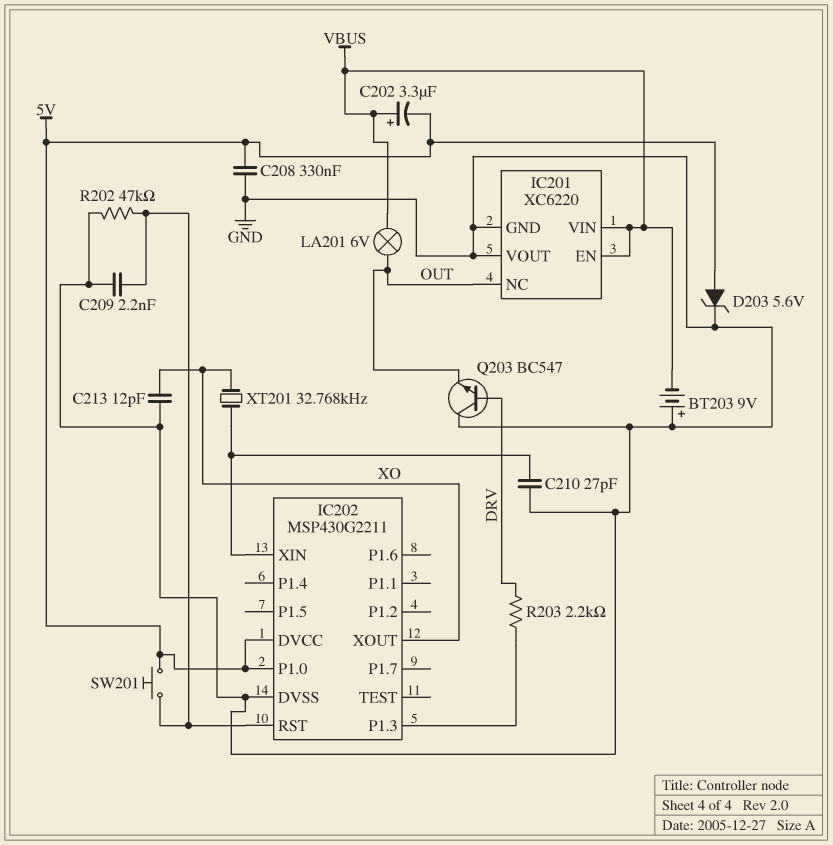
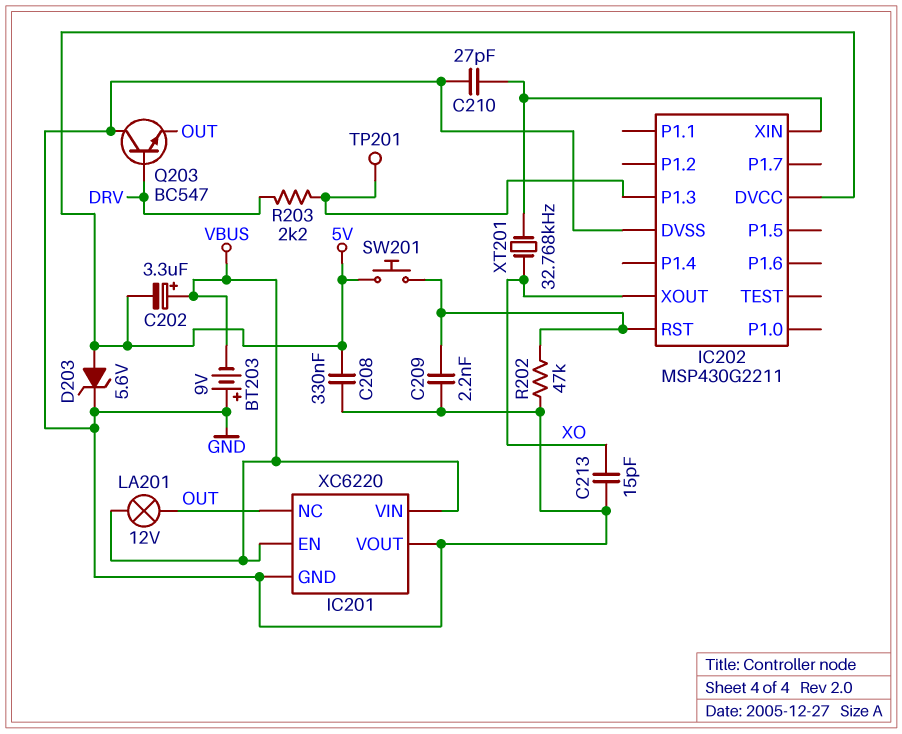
C213: 12pF (GND, XO) -> 15pF (GND, XO)
IC202 pin P1.0: 5V -> none
LA201: lamp 6V (OUT, VBUS) -> lamp 12V (OUT, VBUS)
TP201: none -> test point (IC202/P1.3)

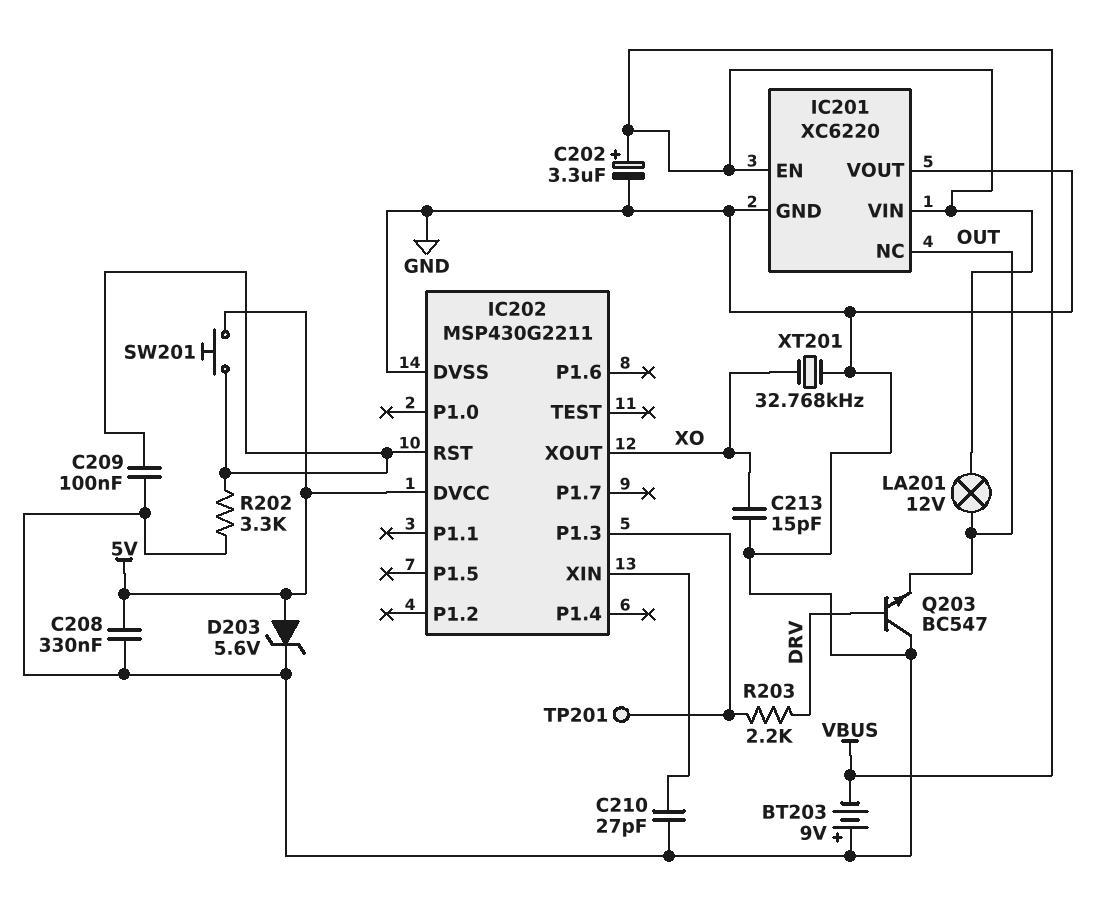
C202: 3.3uF (plus VBUS, minus 5V) -> 3.3uF (plus VBUS, minus GND)
C209: 2.2nF (GND, IC202/RST) -> 100nF (GND, IC202/RST)
R202: 47k (GND, IC202/RST) -> 3.3k (GND, IC202/RST)
XT201: 32.768kHz (IC202/XIN, XO) -> 32.768kHz (GND, XO)

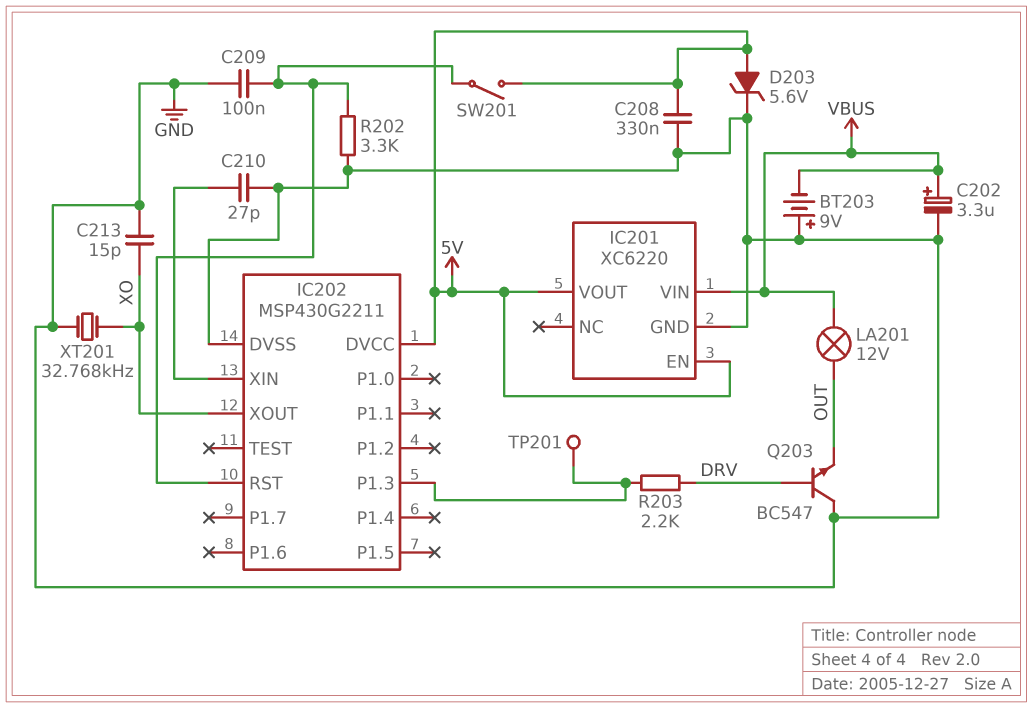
IC201 pin EN: VBUS -> 5V
IC201 pin NC: OUT -> none
IC201 pin VOUT: GND -> 5V
SW201: button (5V, IC202/RST) -> switch (5V, IC202/RST)

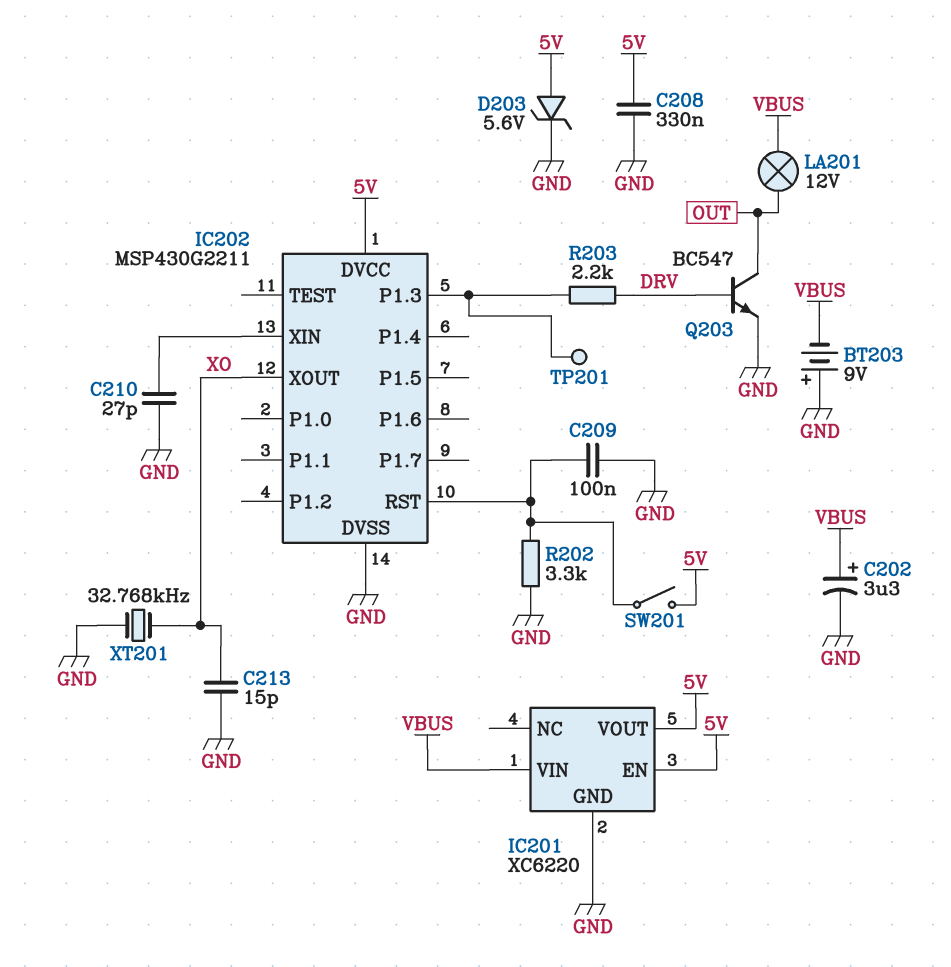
Q203: NPN BC547 (B DRV, C GND, E OUT) -> NPN BC547 (B DRV, C OUT, E GND)

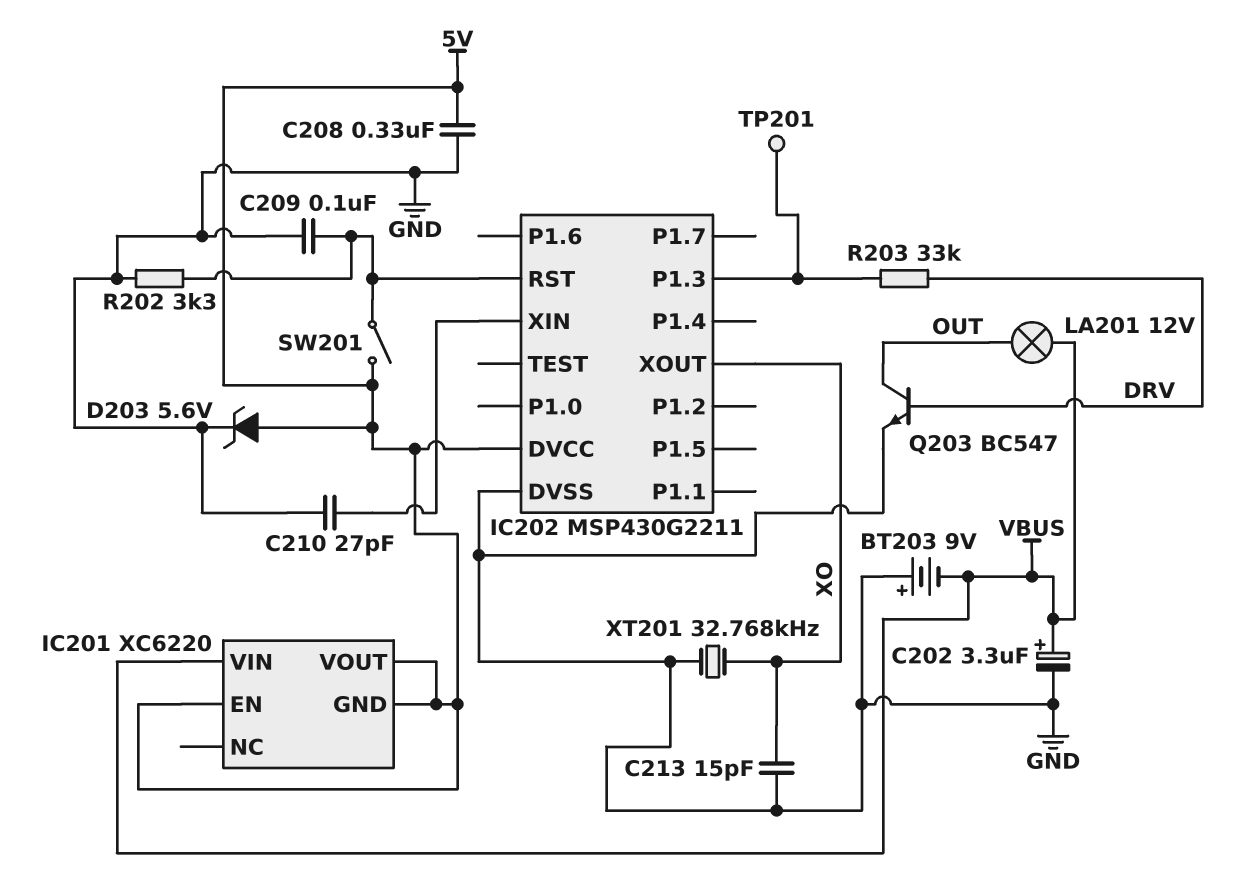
IC201 pin GND: GND -> 5V
R203: 2.2k (DRV, IC202/P1.3) -> 33k (DRV, IC202/P1.3)

